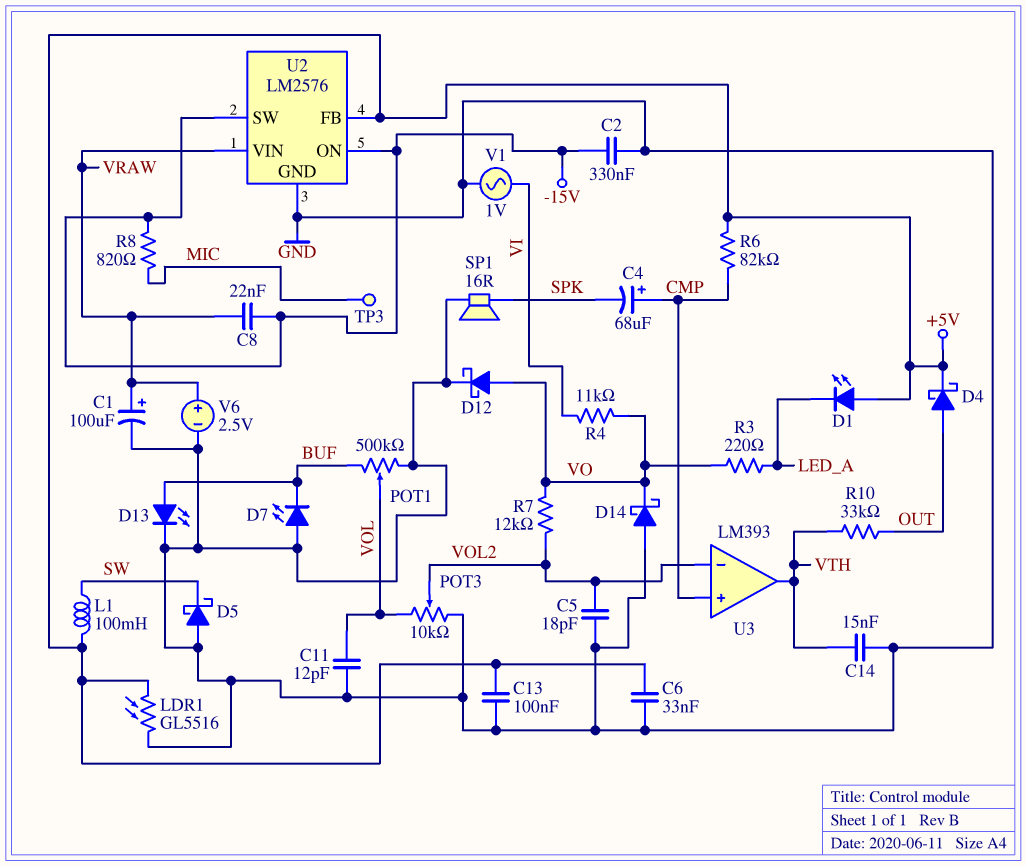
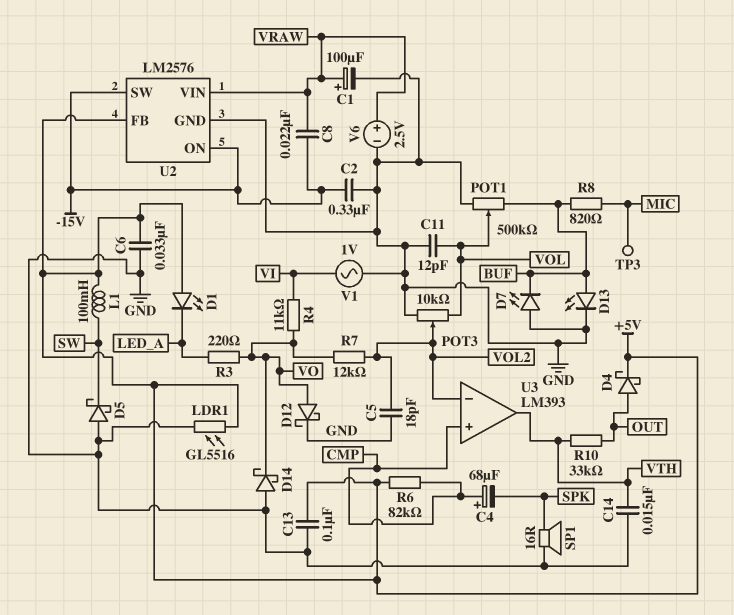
R8: 820 (-15V, MIC) -> 820 (BUF, MIC)

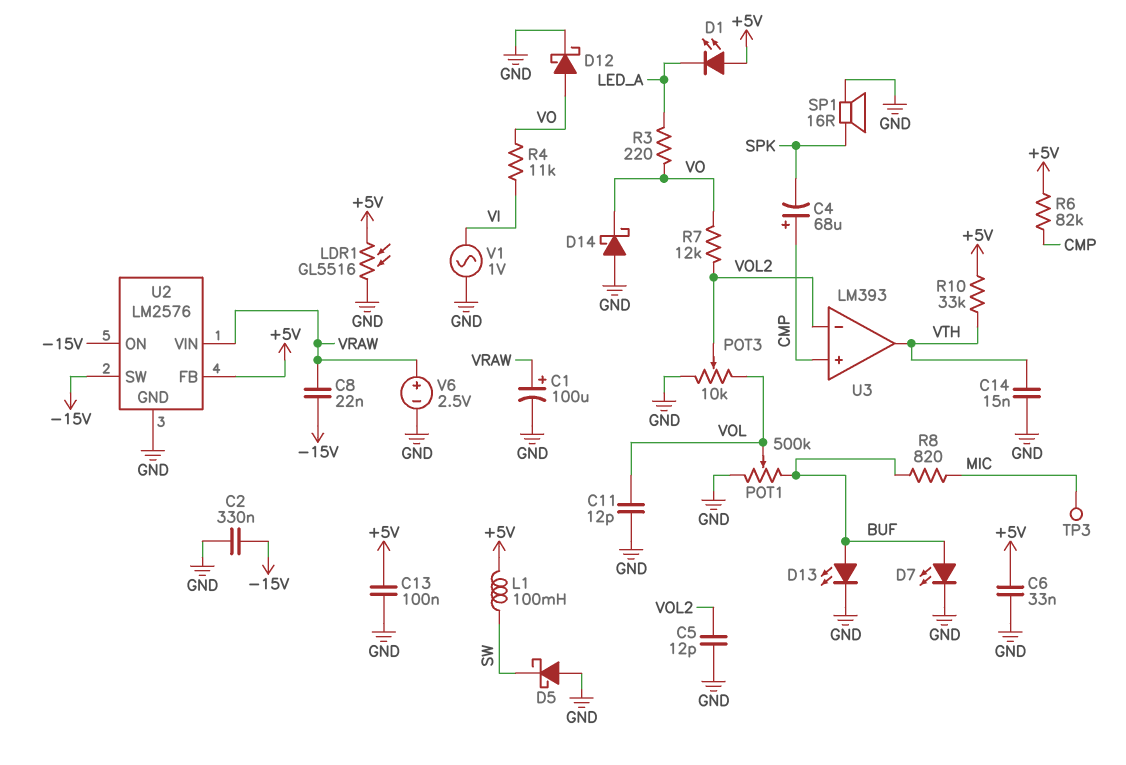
C5: 18pF (GND, VOL2) -> 12pF (GND, VOL2)
D4: schottky (A OUT, K +5V) -> none
D7: LED (A GND, K BUF) -> LED (A BUF, K GND)
R10: 33k (OUT, VTH) -> 33k (+5V, VTH)

